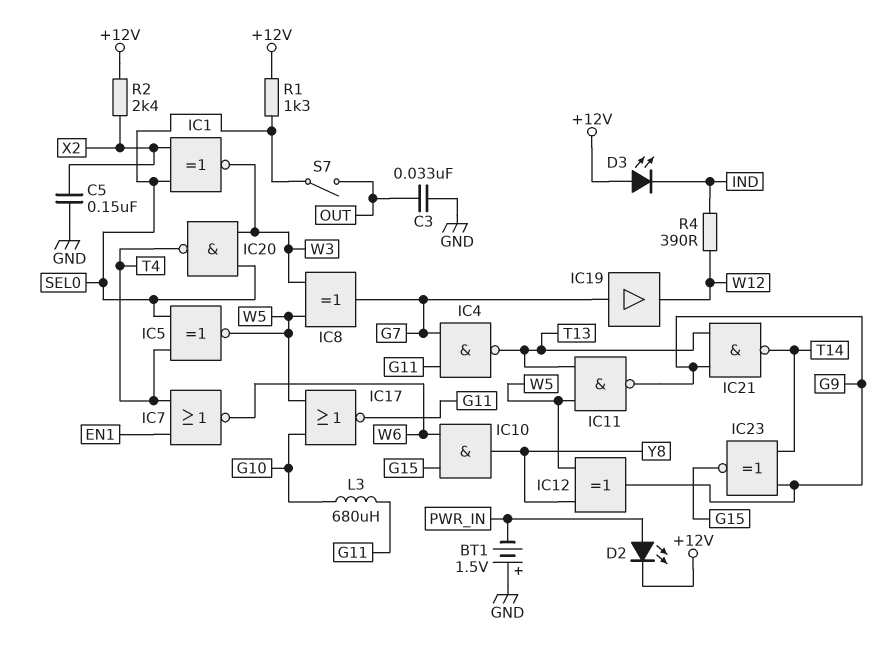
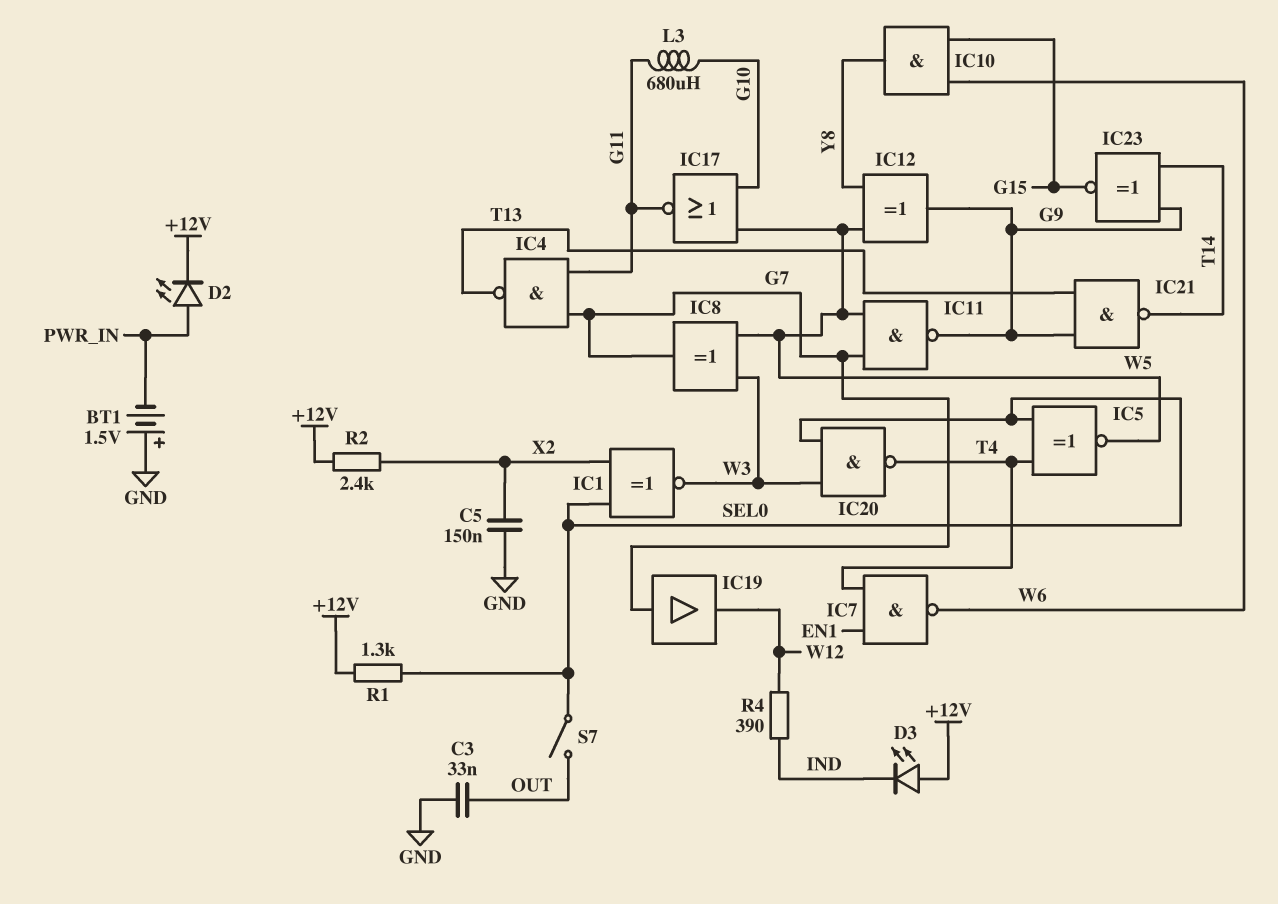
IC7: NOR (in EN1, in T4, out W6) -> NAND (in EN1, in T4, out W6)
IC11: NAND (in T13, in W5, out G9) -> NAND (in G7, in W5, out G9)

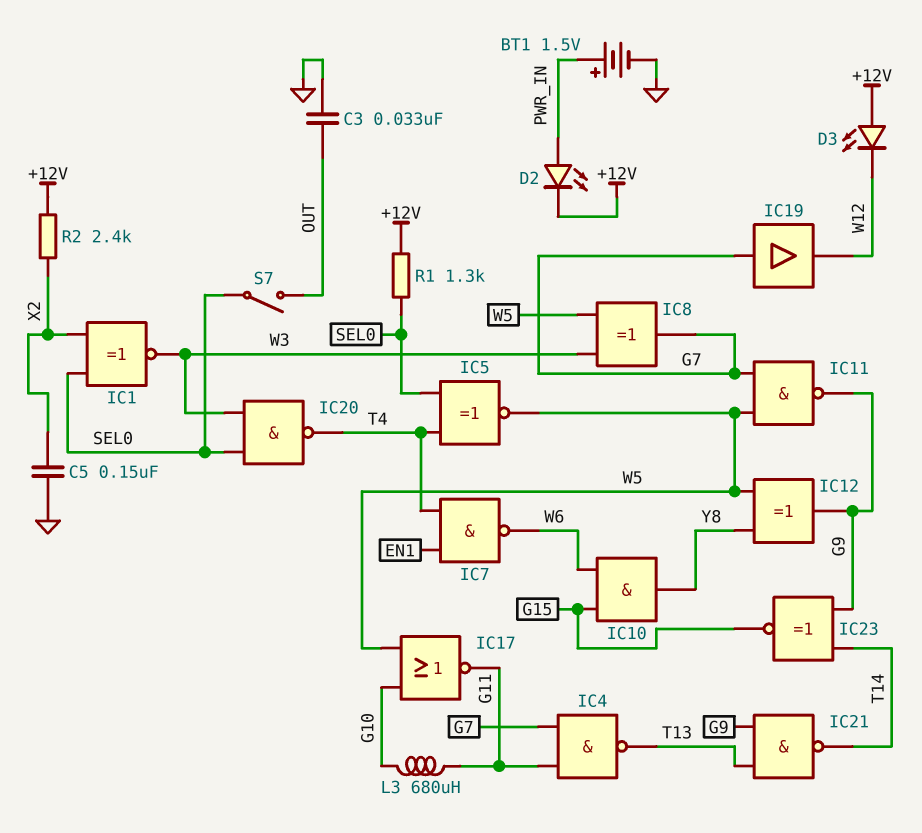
BT1: 1.5V (plus GND, minus PWR_IN) -> 1.5V (plus PWR_IN, minus GND)
D3: LED (A +12V, K IND) -> LED (A +12V, K W12)
R4: 390 (IND, W12) -> none

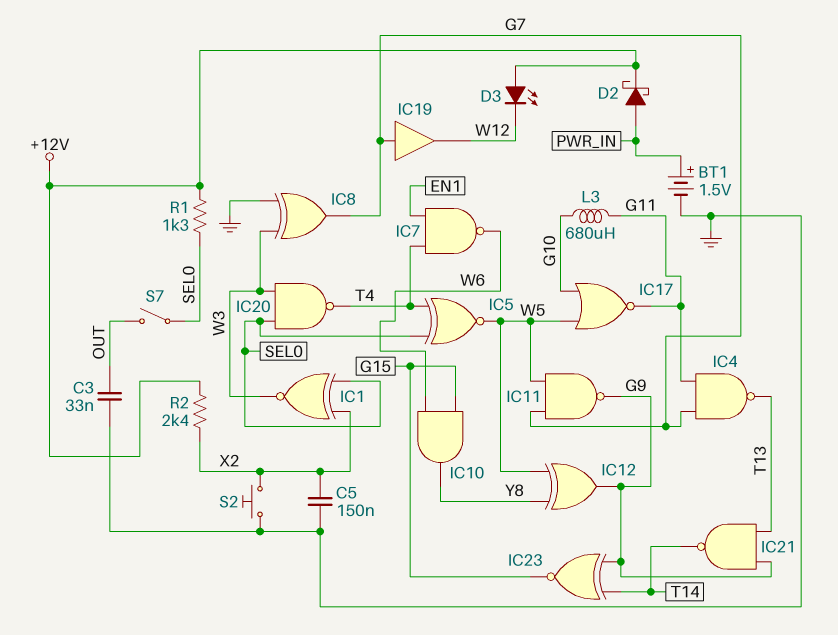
D2: LED (A PWR_IN, K +12V) -> schottky (A PWR_IN, K +12V)
IC8: XOR (in W3, in W5, out G7) -> XOR (in GND, in W3, out G7)
S2: none -> button (GND, X2)

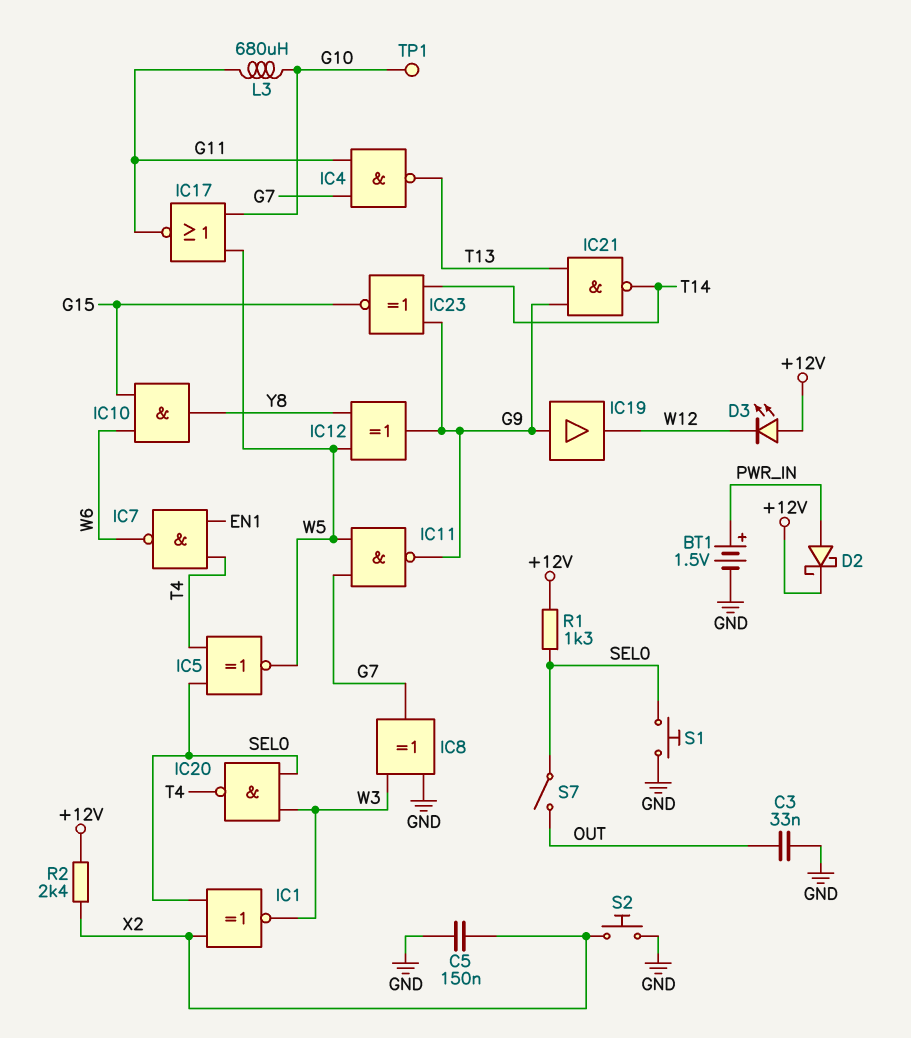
IC19: buffer (in G7, out W12) -> buffer (in G9, out W12)
S1: none -> button (GND, SEL0)
TP1: none -> test point (G10)

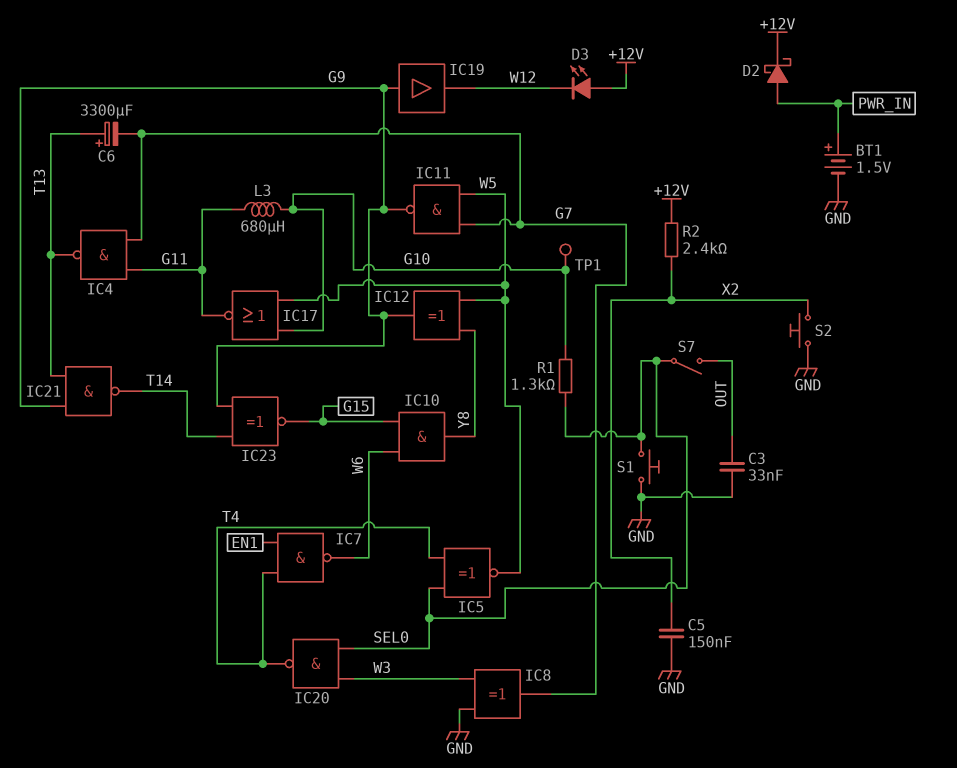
C6: none -> 3300uF (plus T13, minus G7)
IC1: XNOR (in SEL0, in X2, out W3) -> none
R1: 1.3k (+12V, SEL0) -> 1.3k (G10, SEL0)

